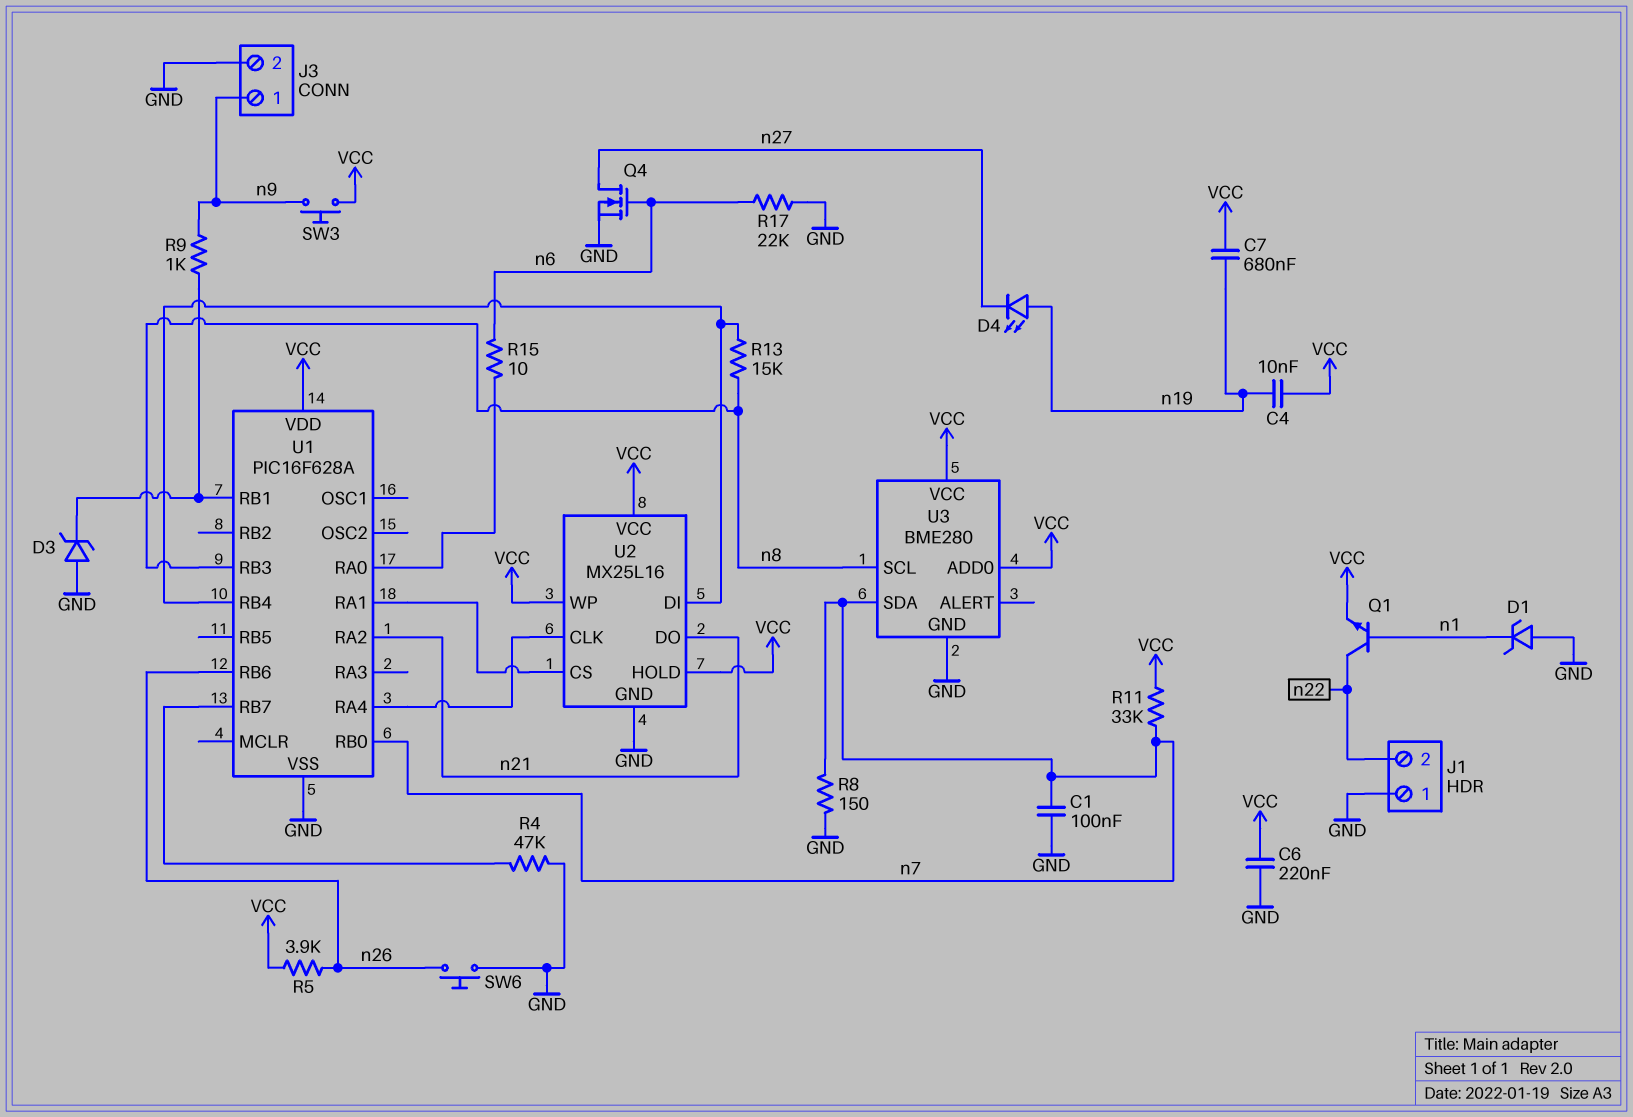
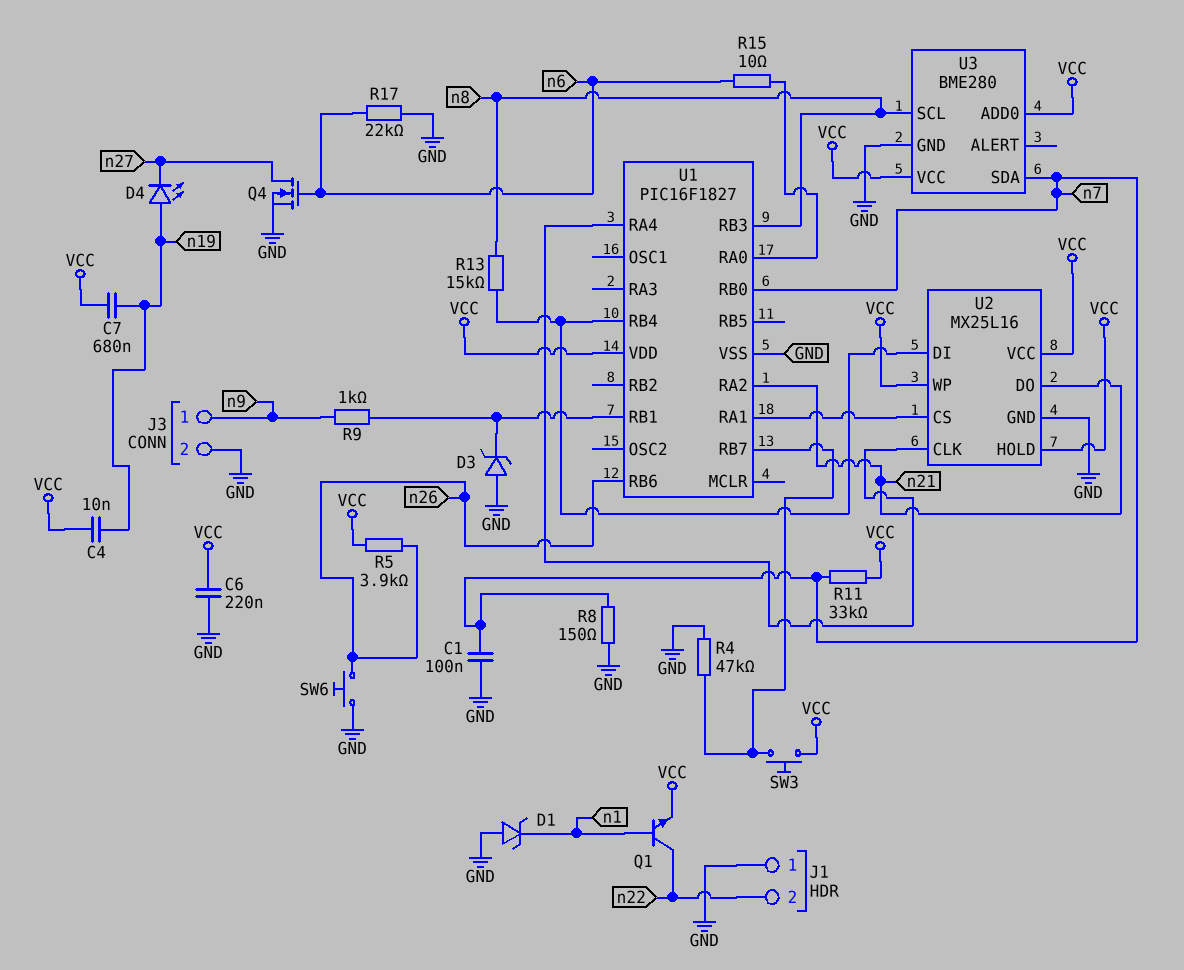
SW3: button (VCC, n9) -> button (U1/RB7, VCC)
U1: PIC16F628A -> PIC16F1827

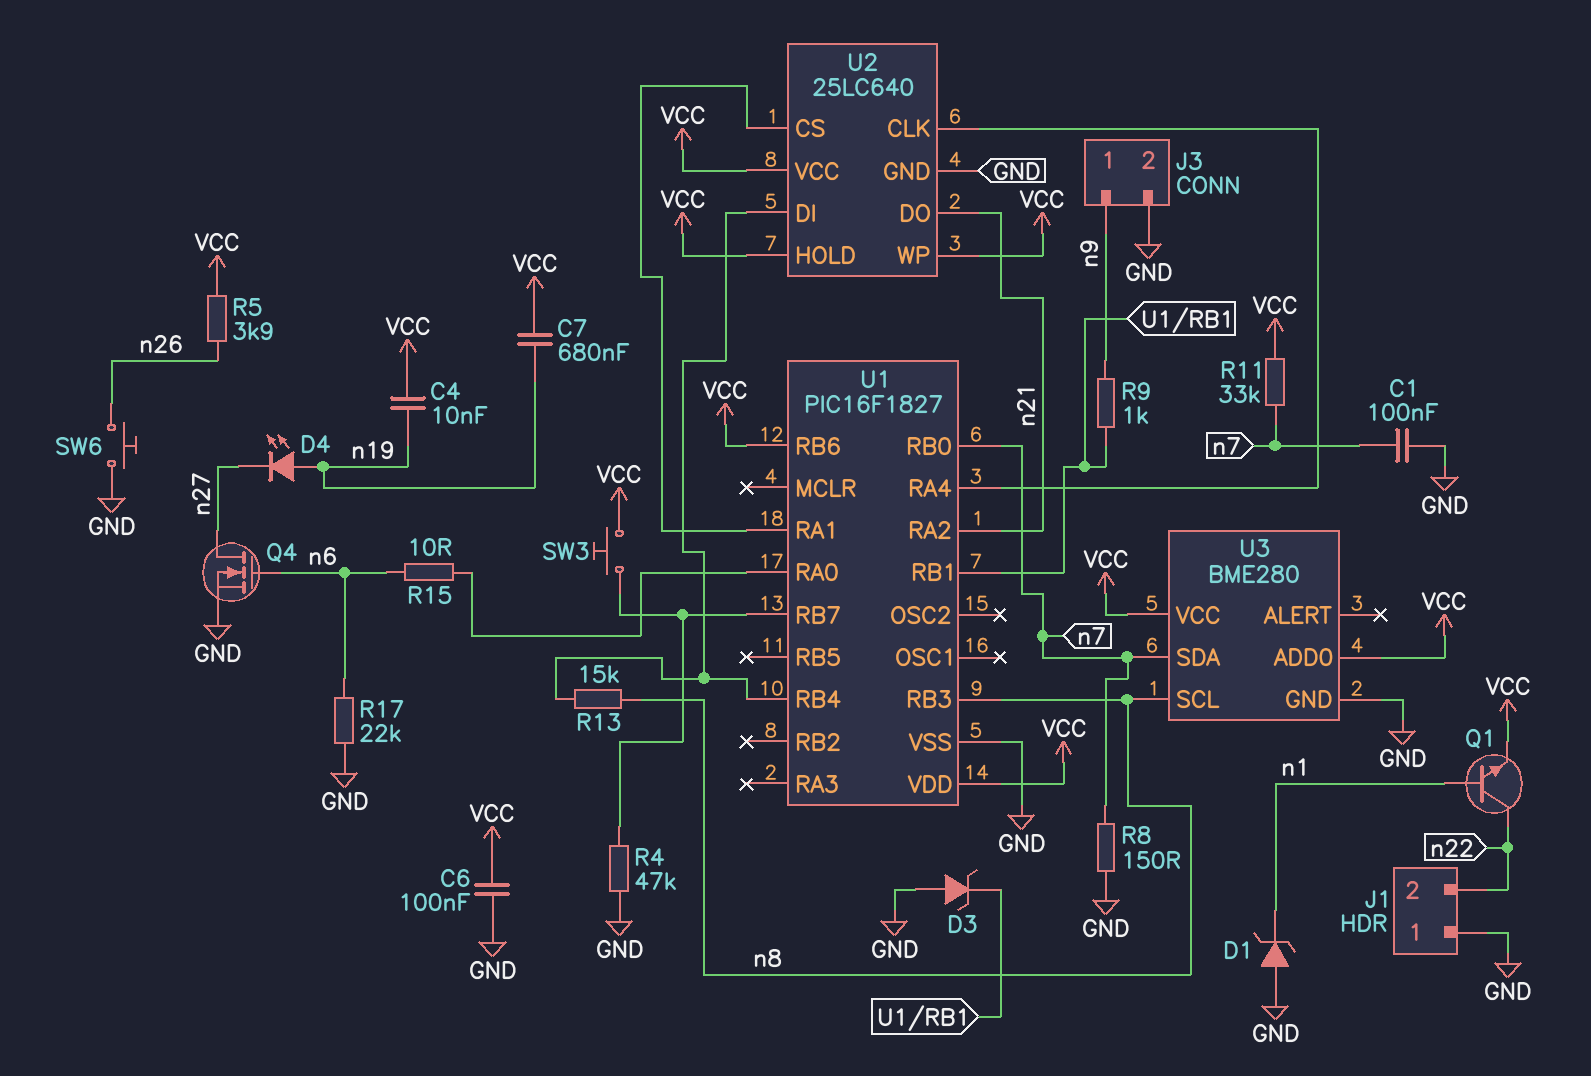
C6: 220nF (GND, VCC) -> 100nF (GND, VCC)
U1 pin RB6: n26 -> VCC
U2: MX25L16 -> 25LC640

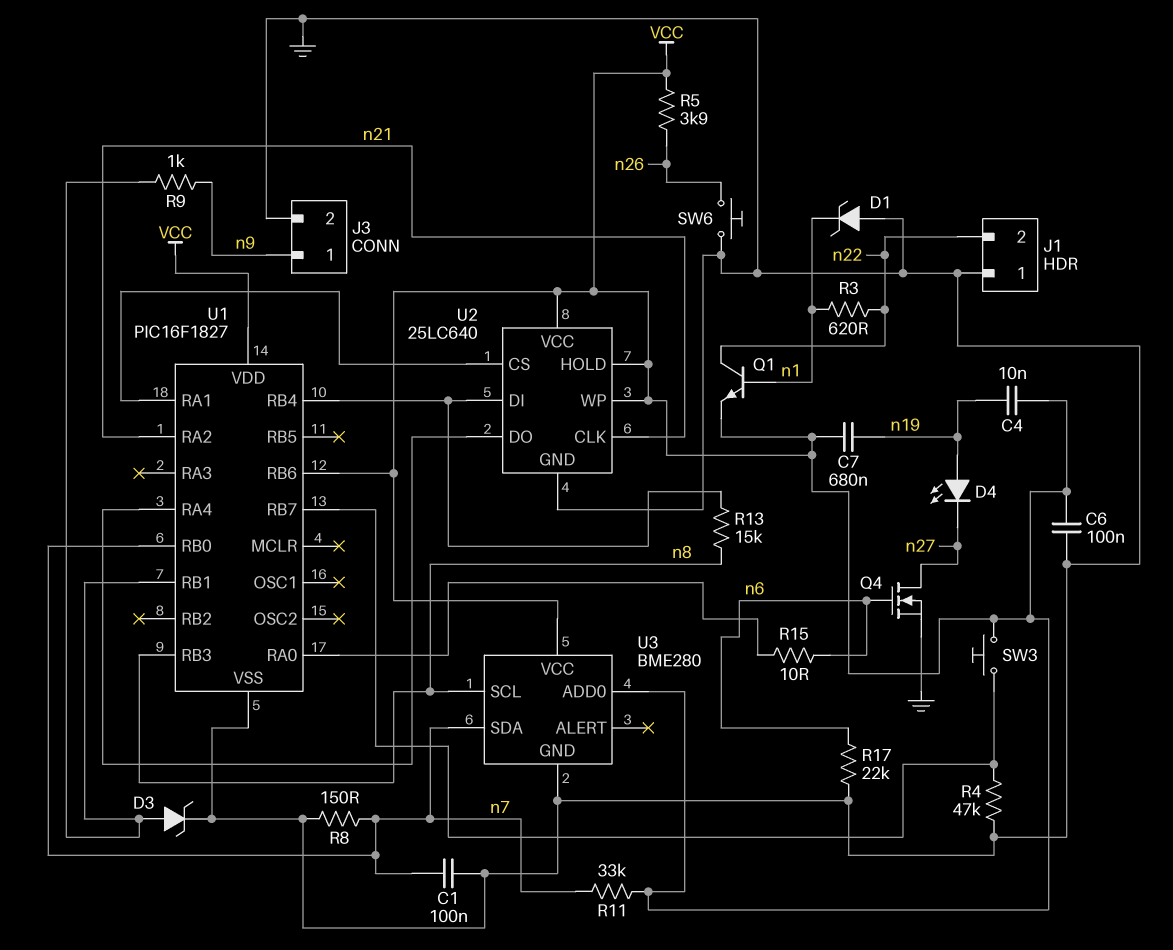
D3: zener (A GND, K U1/RB1) -> zener (A U1/RB1, K GND)
R3: none -> 620 (n1, n22)
U2 pin CLK: U1/RA4 -> n21
U2 pin DO: n21 -> U1/RA4

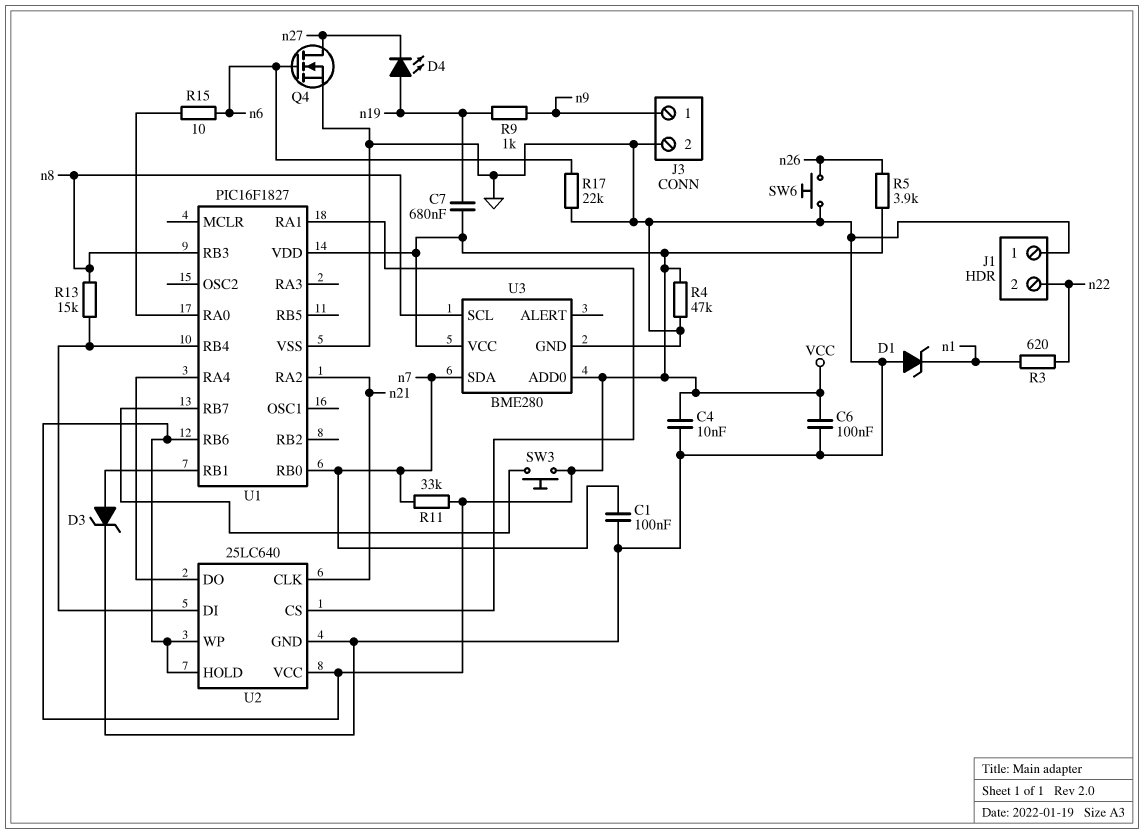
C4: 10nF (VCC, n19) -> 10nF (GND, VCC)
Q1: NPN (B n1, C n22, E VCC) -> none
R4: 47k (GND, U1/RB7) -> 47k (GND, VCC)
R8: 150 (GND, n7) -> none
R9: 1k (U1/RB1, n9) -> 1k (n9, n19)

